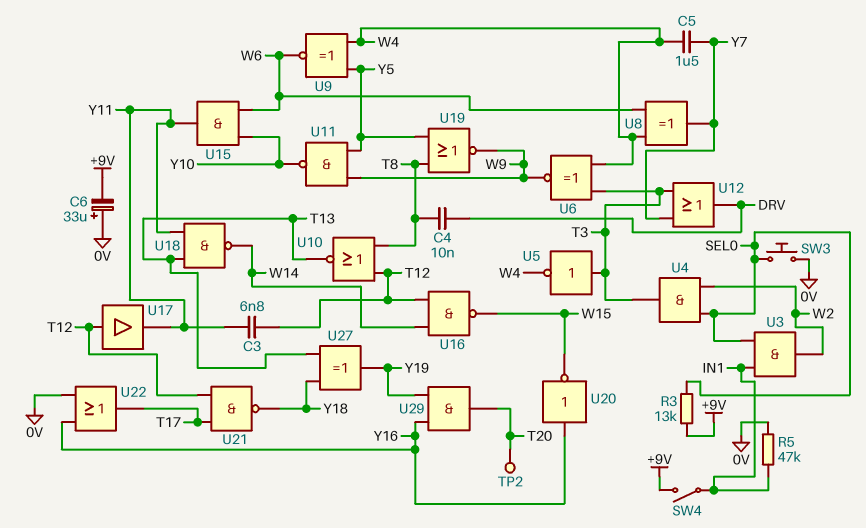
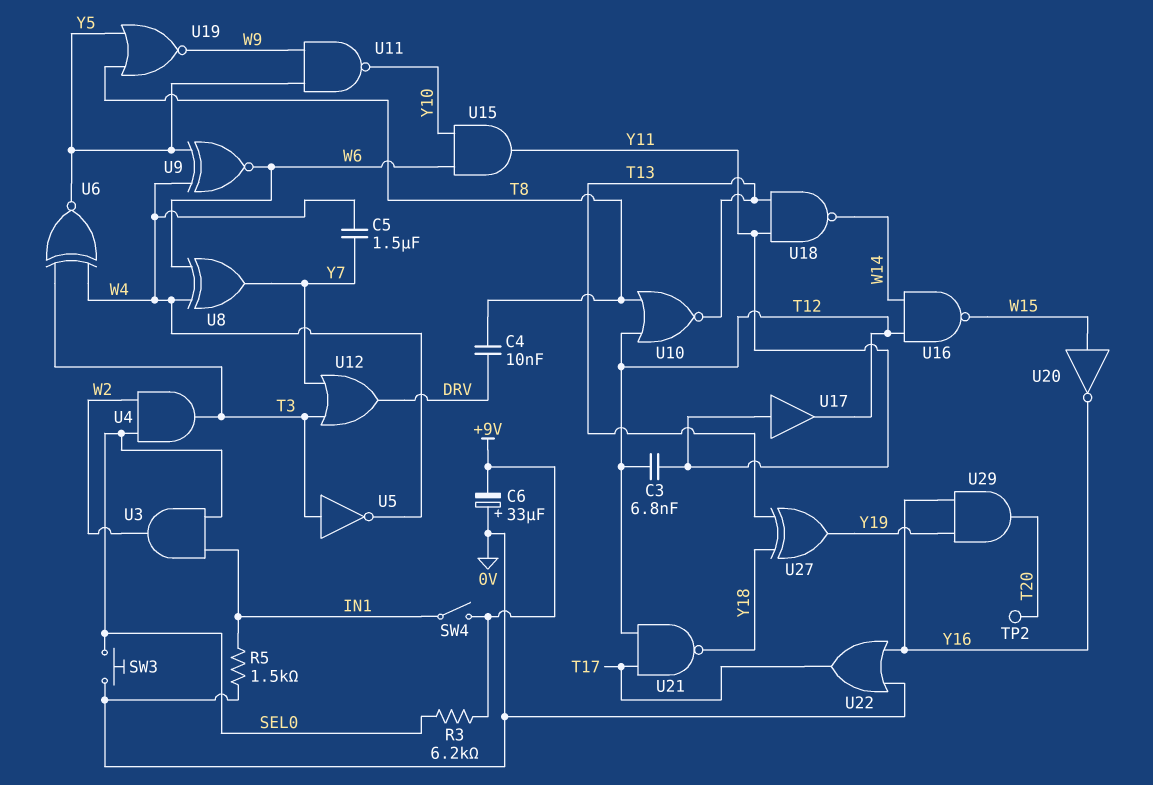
R3: 13k (+9V, SEL0) -> 6.2k (+9V, SEL0)
R5: 47k (0V, IN1) -> 1.5k (0V, IN1)
U6: XNOR (in T3, in W4, out W9) -> XNOR (in T3, in W4, out Y5)
U17: buffer (in T12, out Y11) -> buffer (in Y11, out T12)
U20: NOT (in Y16, out W15) -> NOT (in W15, out Y16)

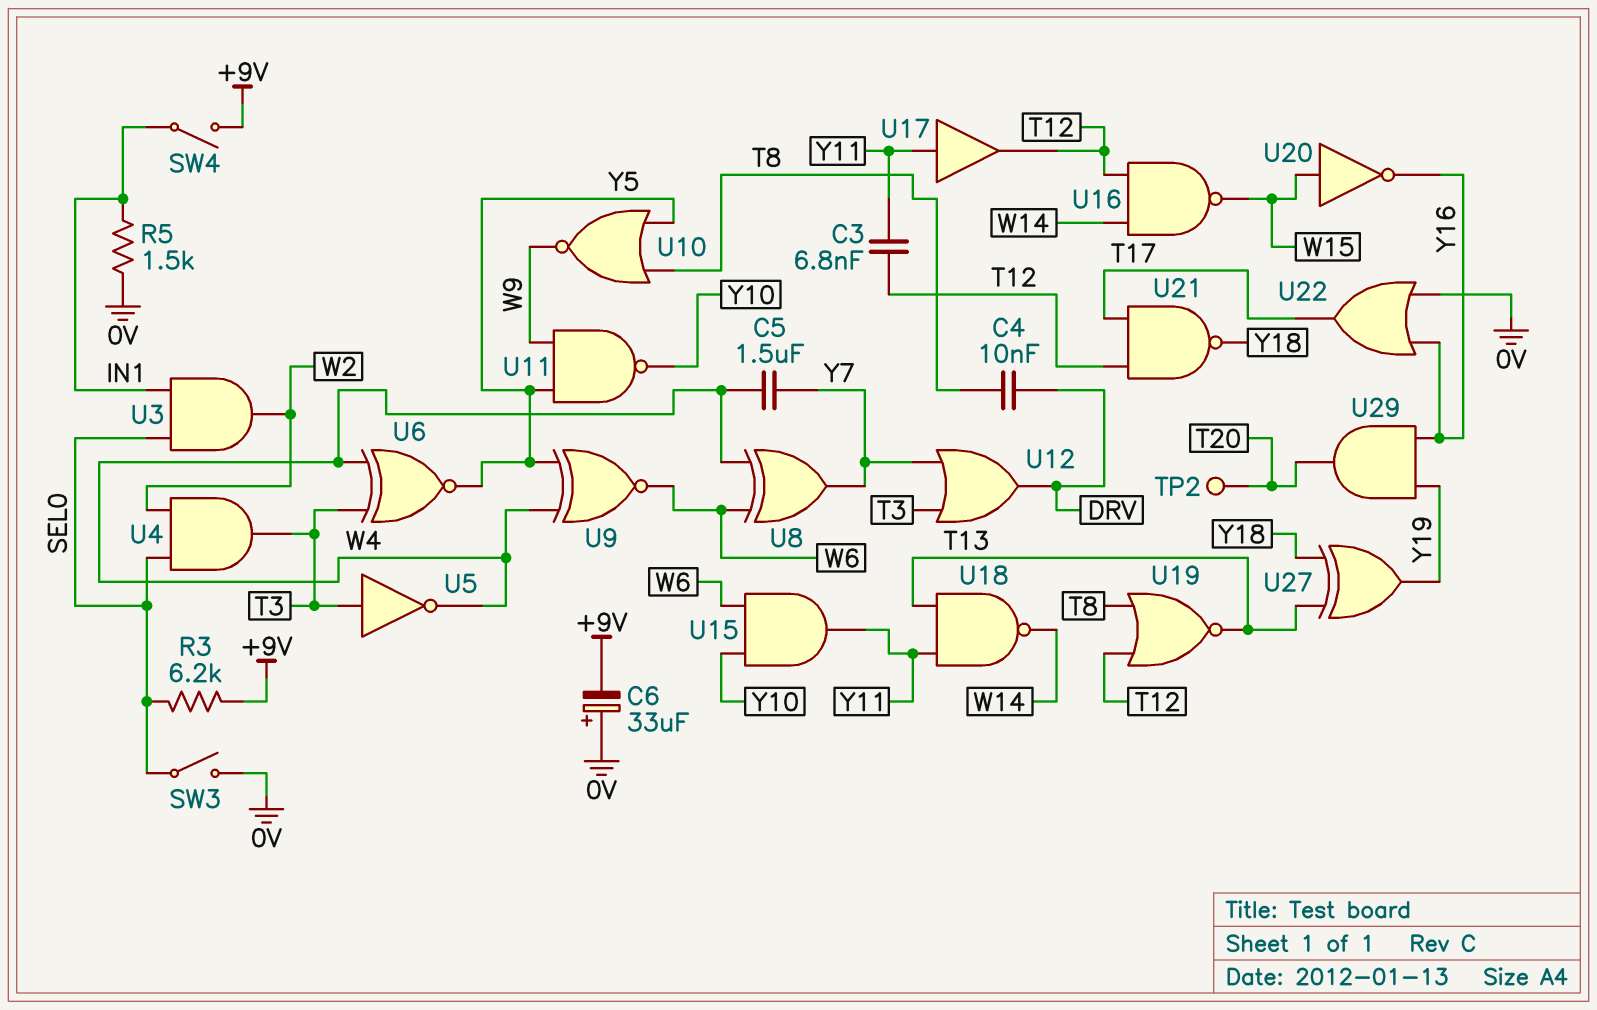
SW3: button (0V, SEL0) -> switch (0V, SEL0)
U10: NOR (in T8, in T12, out T13) -> NOR (in T8, in Y5, out W9)
U19: NOR (in T8, in Y5, out W9) -> NOR (in T8, in T12, out T13)

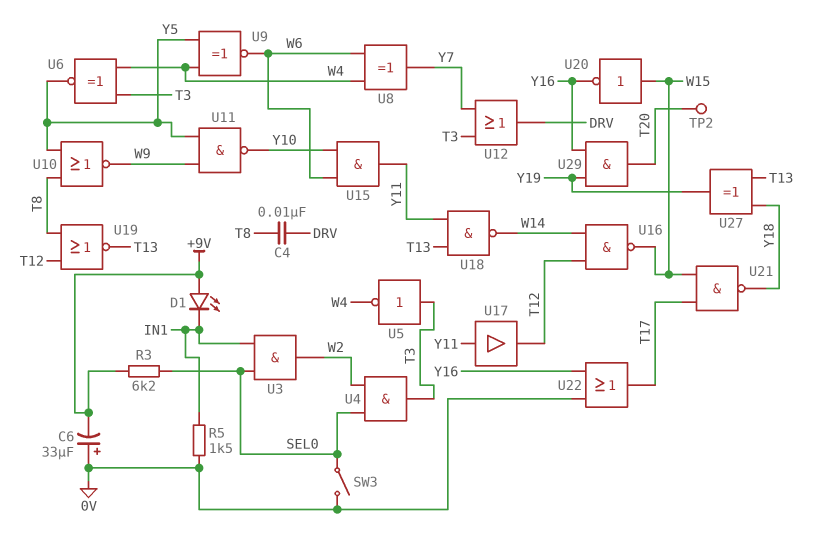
C3: 6.8nF (T12, Y11) -> none
C5: 1.5uF (W4, Y7) -> none
D1: none -> LED (A +9V, K IN1)
SW4: switch (+9V, IN1) -> none
U21: NAND (in T12, in T17, out Y18) -> NAND (in T17, in W15, out Y18)

